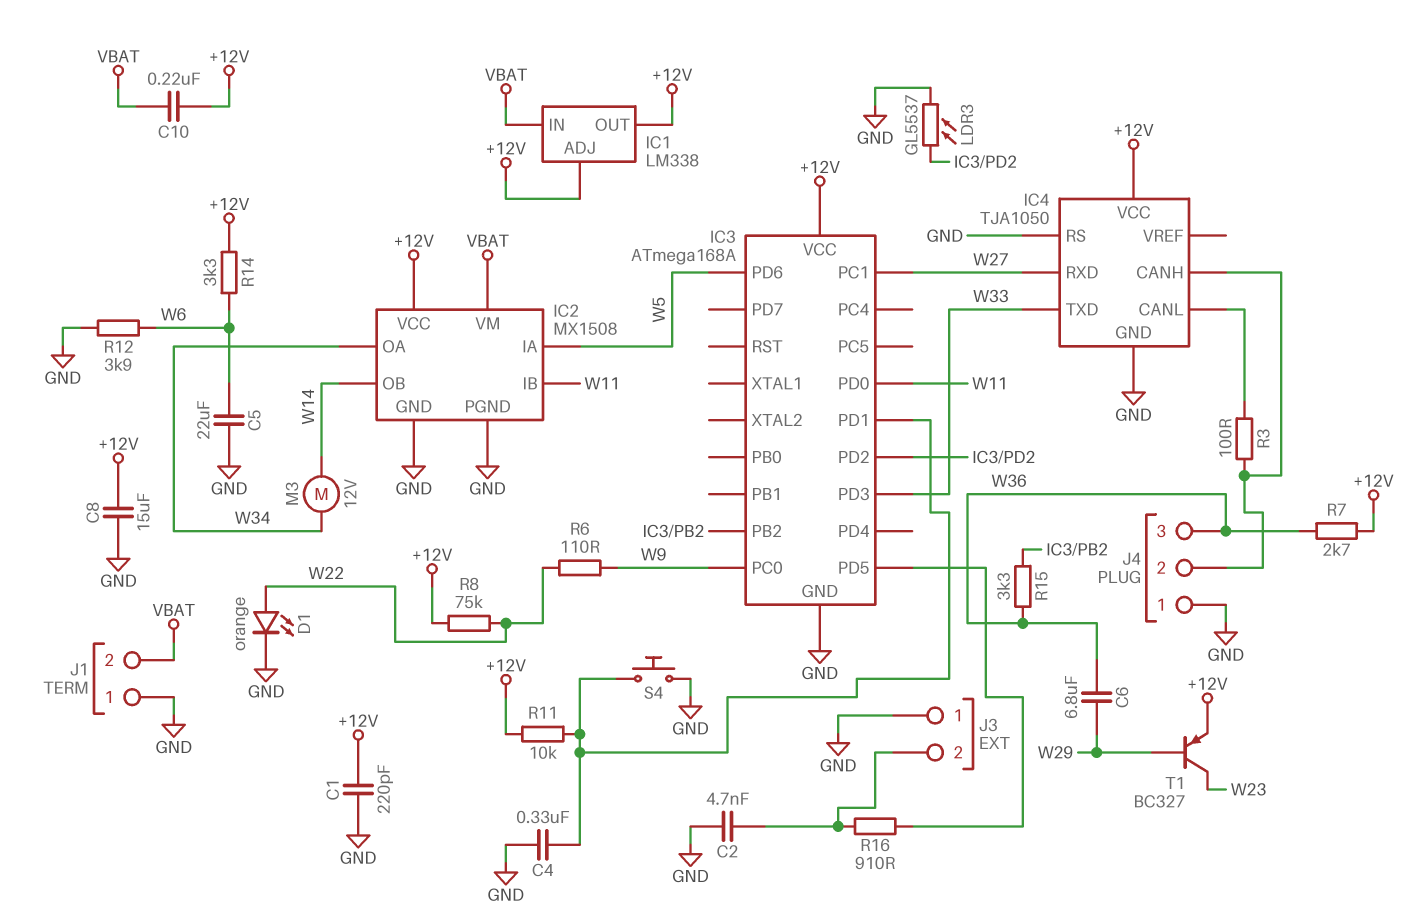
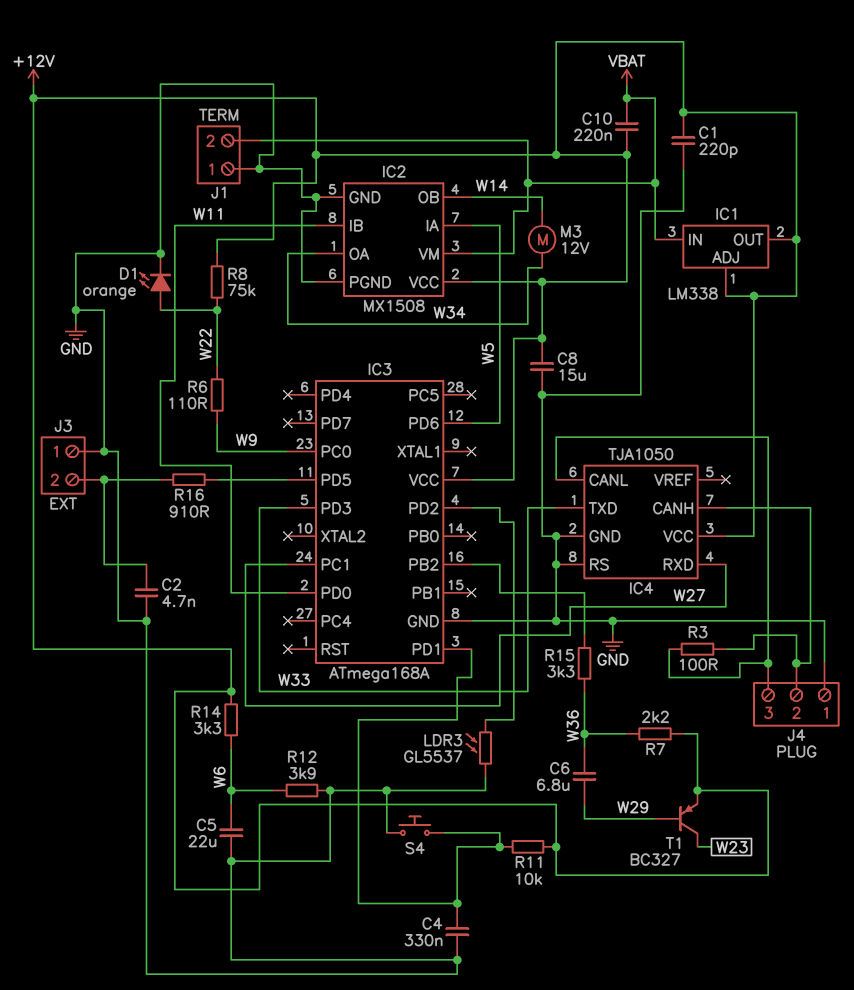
J4 pin 3: W36 -> IC4/CANL
R7: 2.7k (+12V, W36) -> 2.2k (+12V, W36)

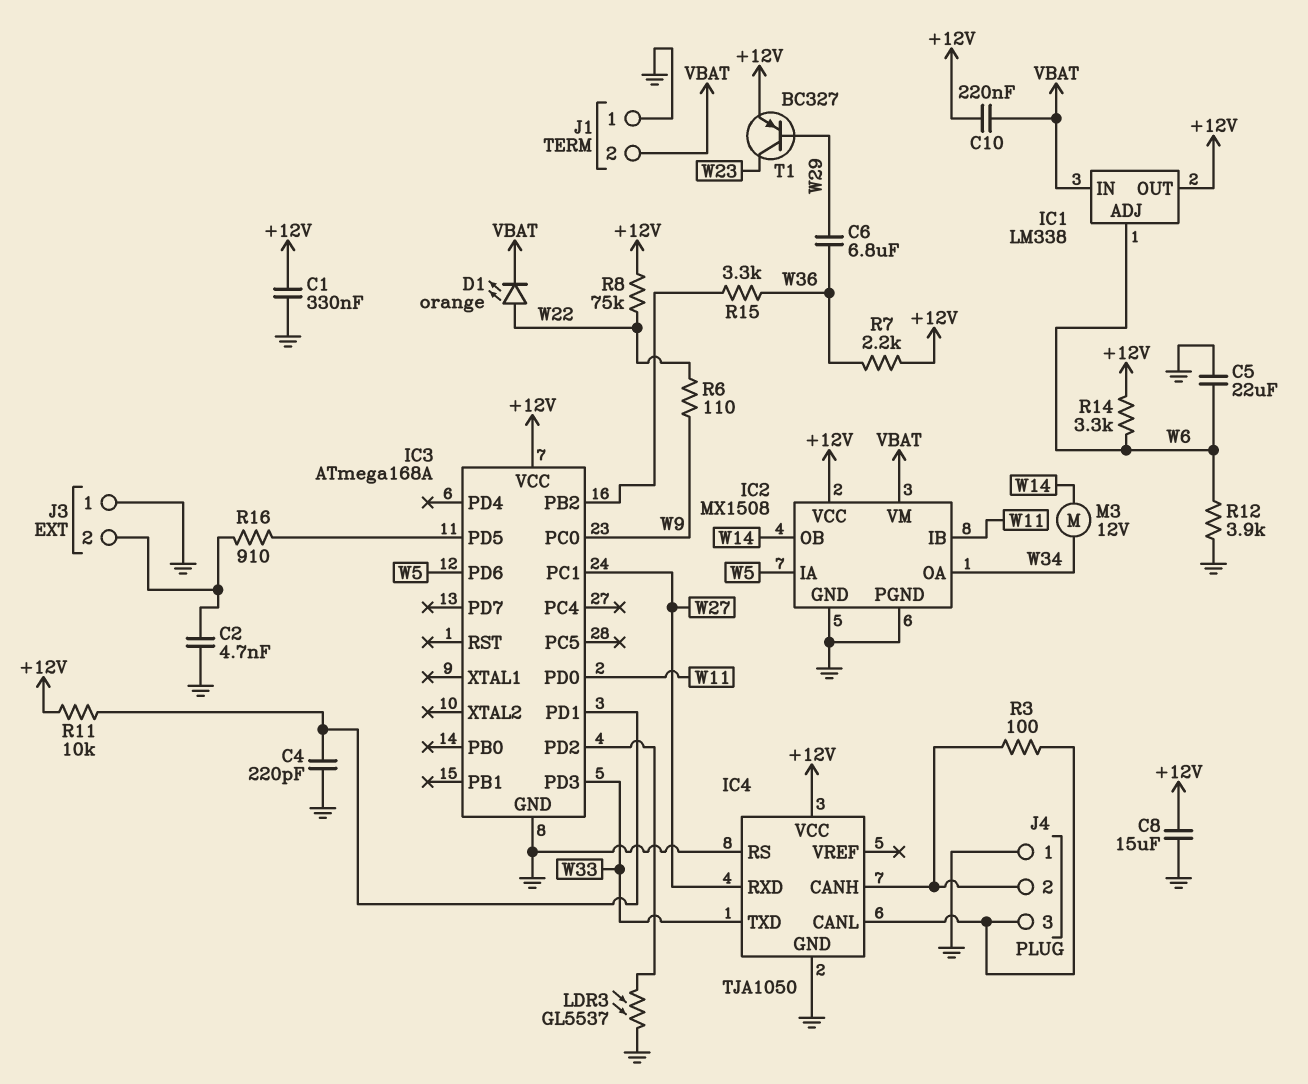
C1: 220pF (+12V, GND) -> 330nF (+12V, GND)
C4: 330nF (GND, IC3/PD1) -> 220pF (GND, IC3/PD1)
D1: LED orange (A W22, K GND) -> LED orange (A W22, K VBAT)
IC1 pin ADJ: +12V -> W6
S4: button (GND, IC3/PD1) -> none

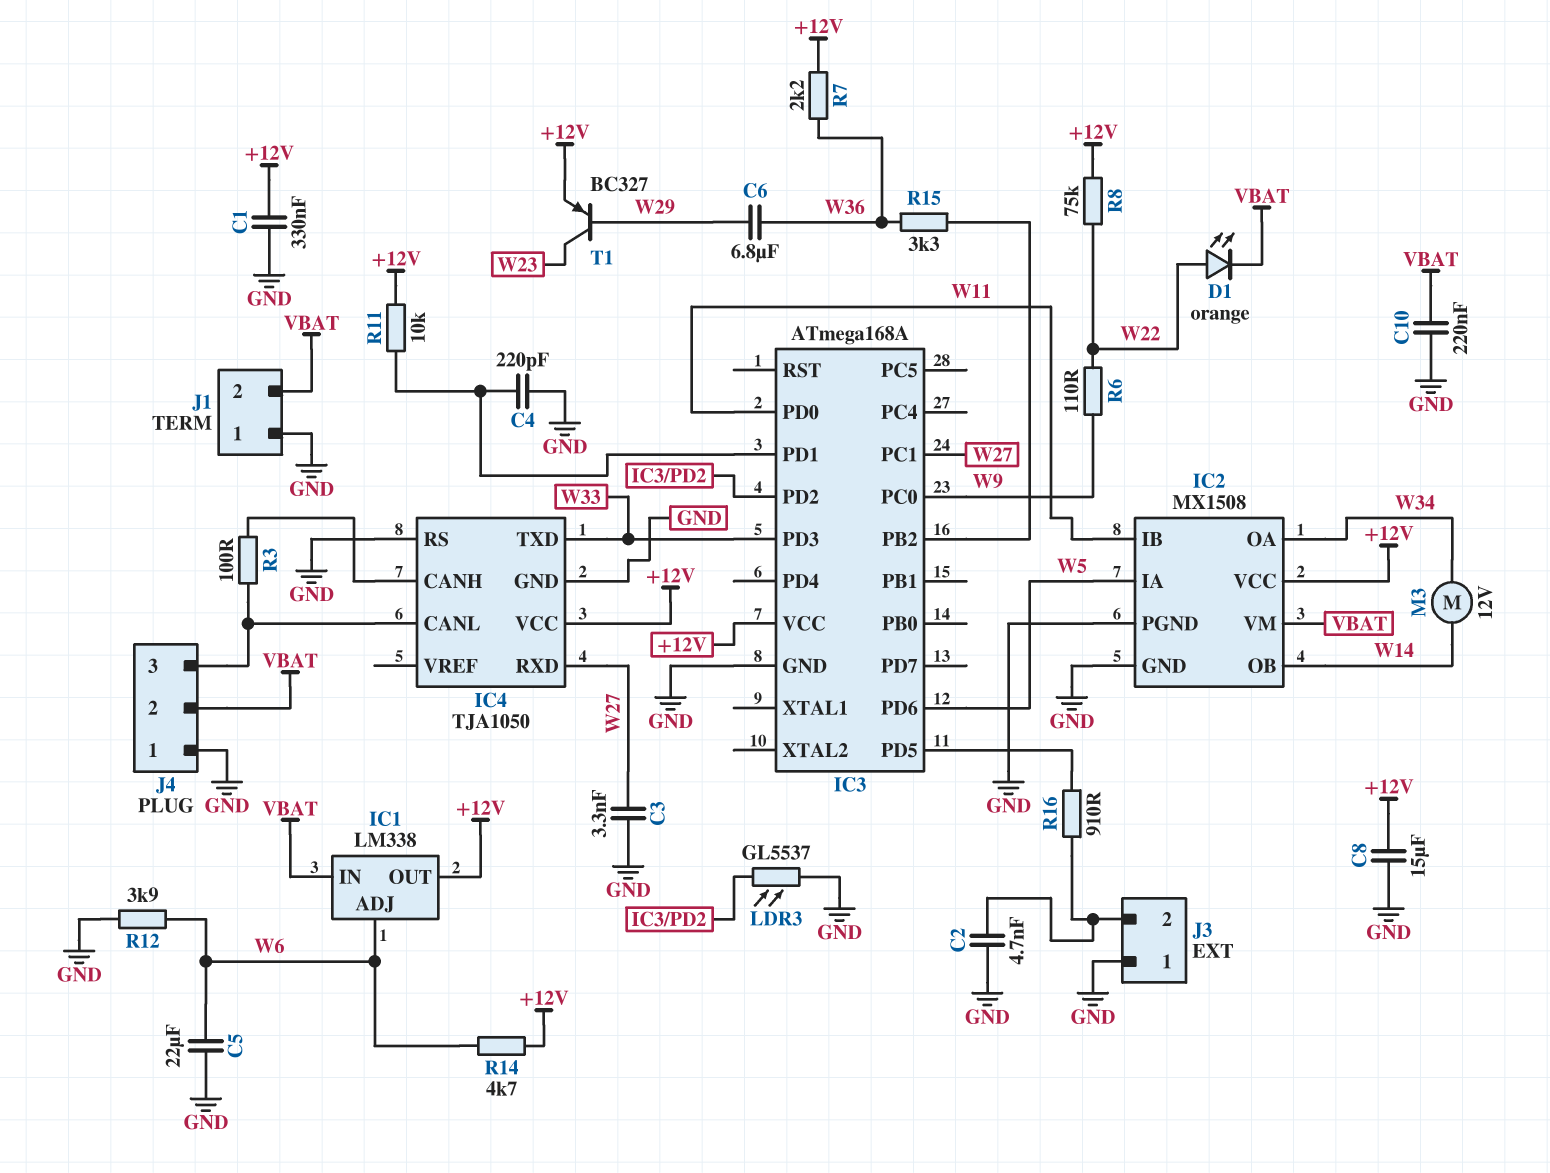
C3: none -> 3.3nF (GND, W27)
C10: 220nF (+12V, VBAT) -> 220nF (GND, VBAT)
J4 pin 2: IC4/CANH -> VBAT
R14: 3.3k (+12V, W6) -> 4.7k (+12V, W6)

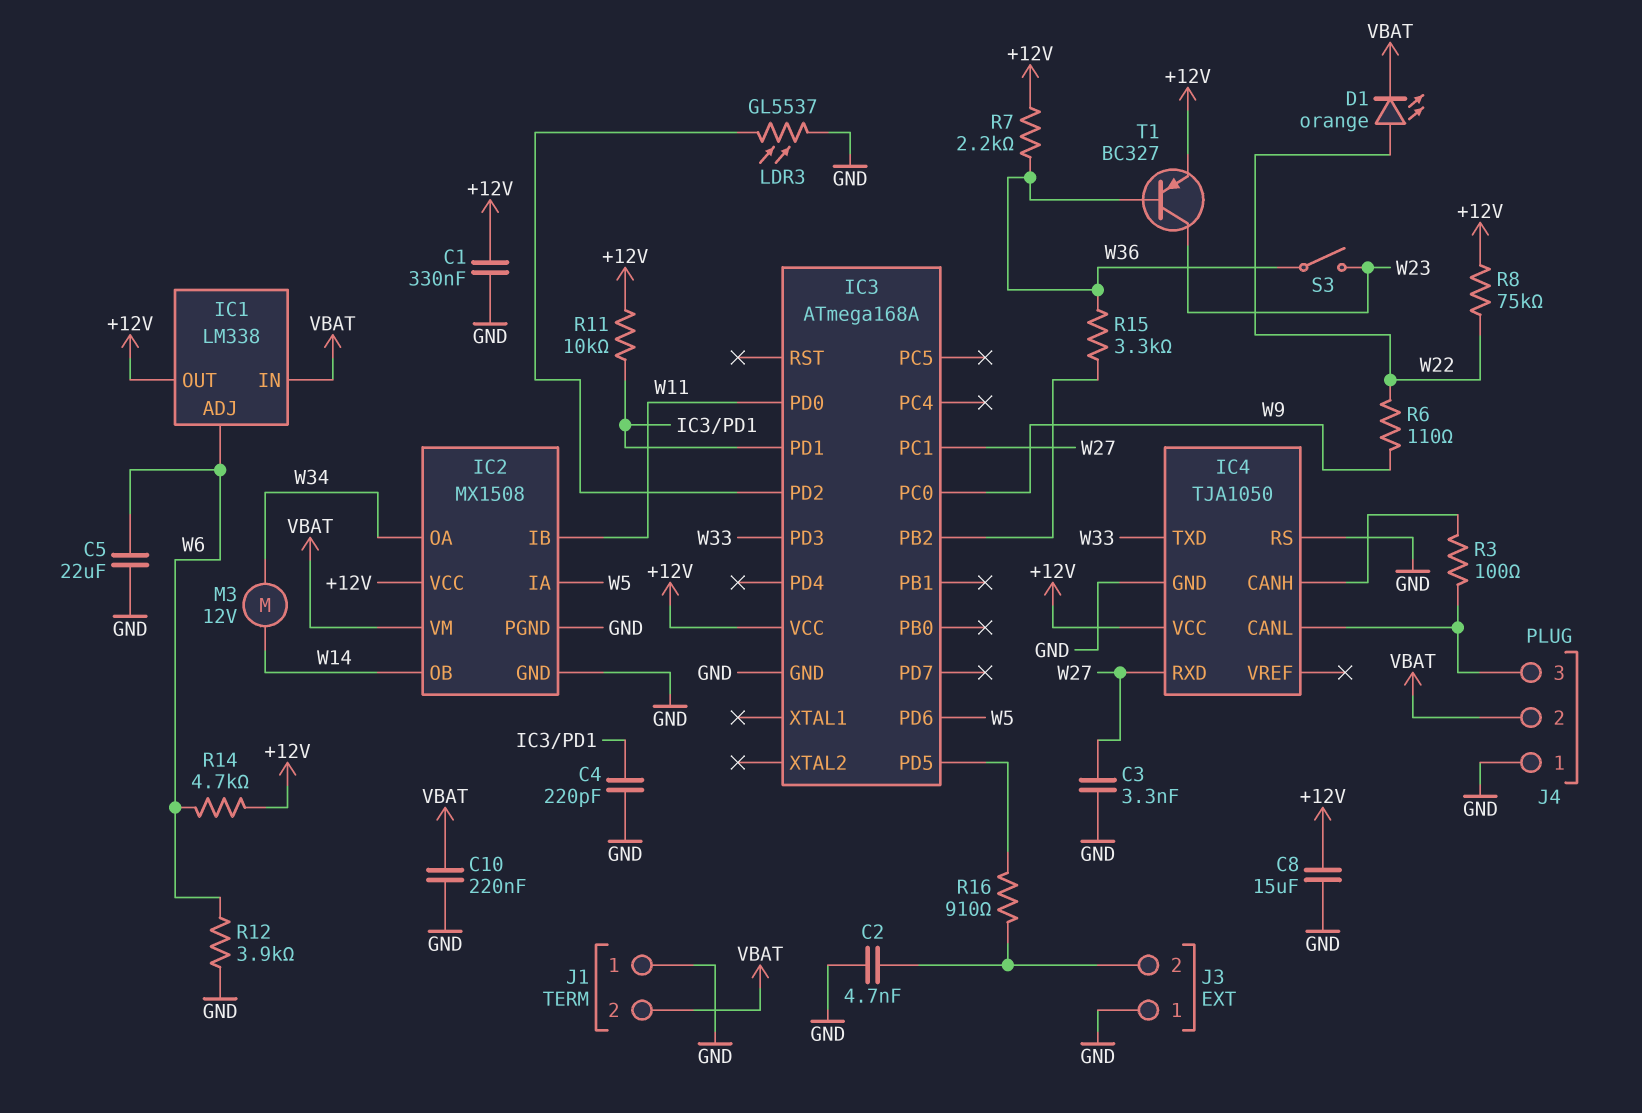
C6: 6.8uF (W29, W36) -> none
S3: none -> switch (W23, W36)
T1: PNP BC327 (B W29, C W23, E +12V) -> PNP BC327 (B W36, C W23, E +12V)

